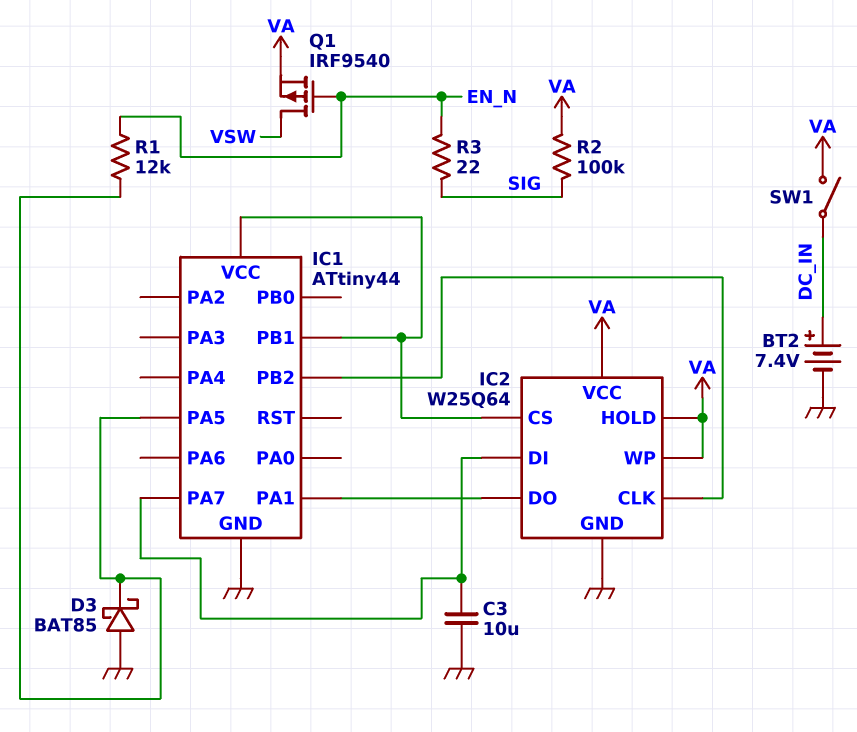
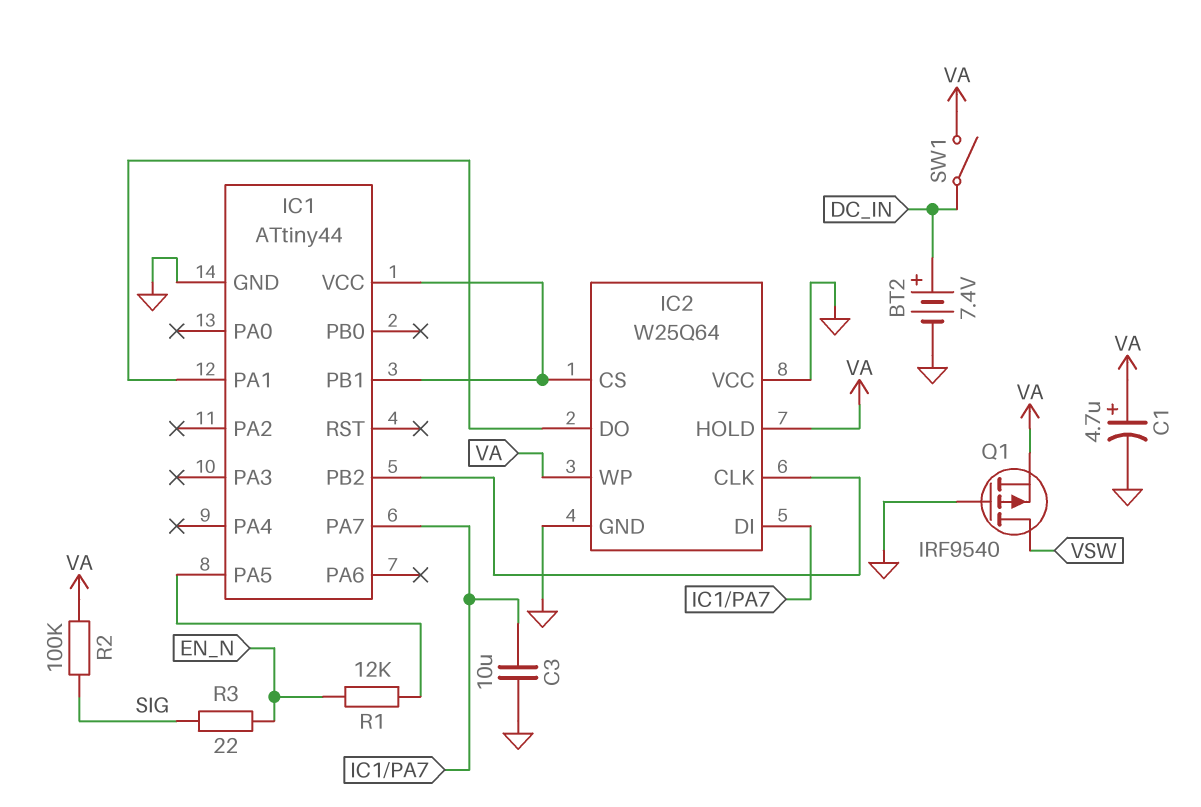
C1: none -> 4.7uF (plus VA, minus GND)
D3: schottky BAT85 (A GND, K IC1/PA5) -> none
IC2 pin VCC: VA -> GND
Q1: PMOS IRF9540 (G EN_N, D VSW, S VA) -> PMOS IRF9540 (G GND, D VSW, S VA)

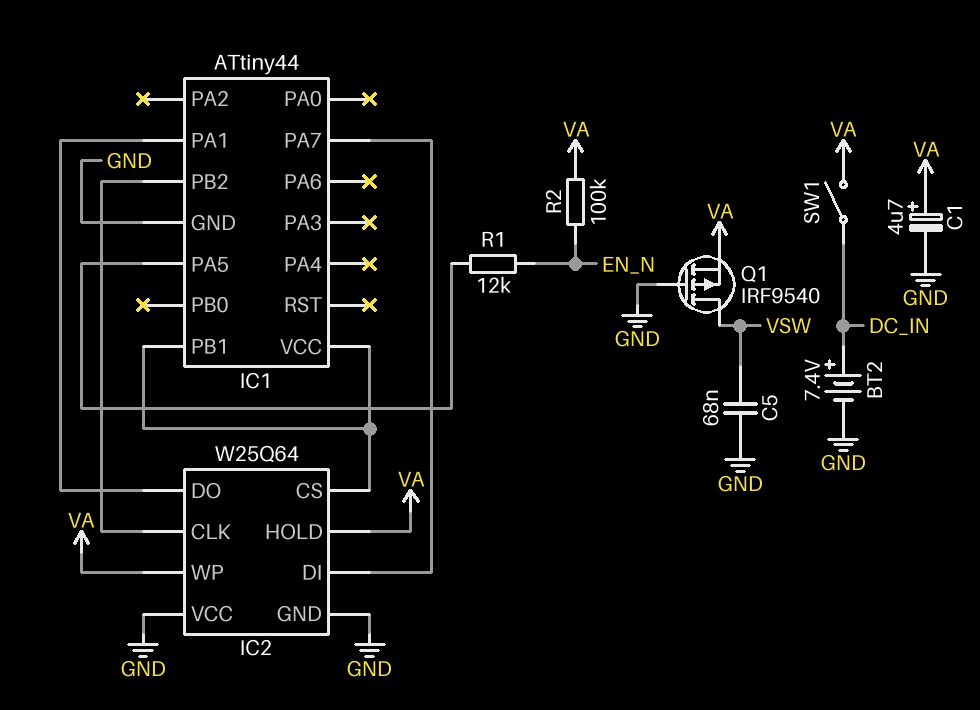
C3: 10uF (GND, IC1/PA7) -> none
C5: none -> 68nF (GND, VSW)
R2: 100k (SIG, VA) -> 100k (EN_N, VA)
R3: 22 (EN_N, SIG) -> none

